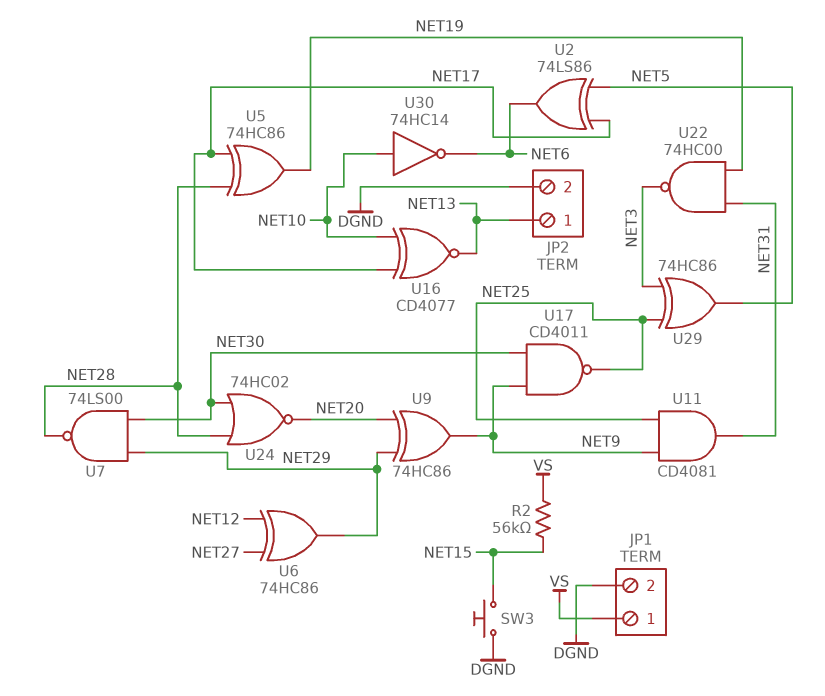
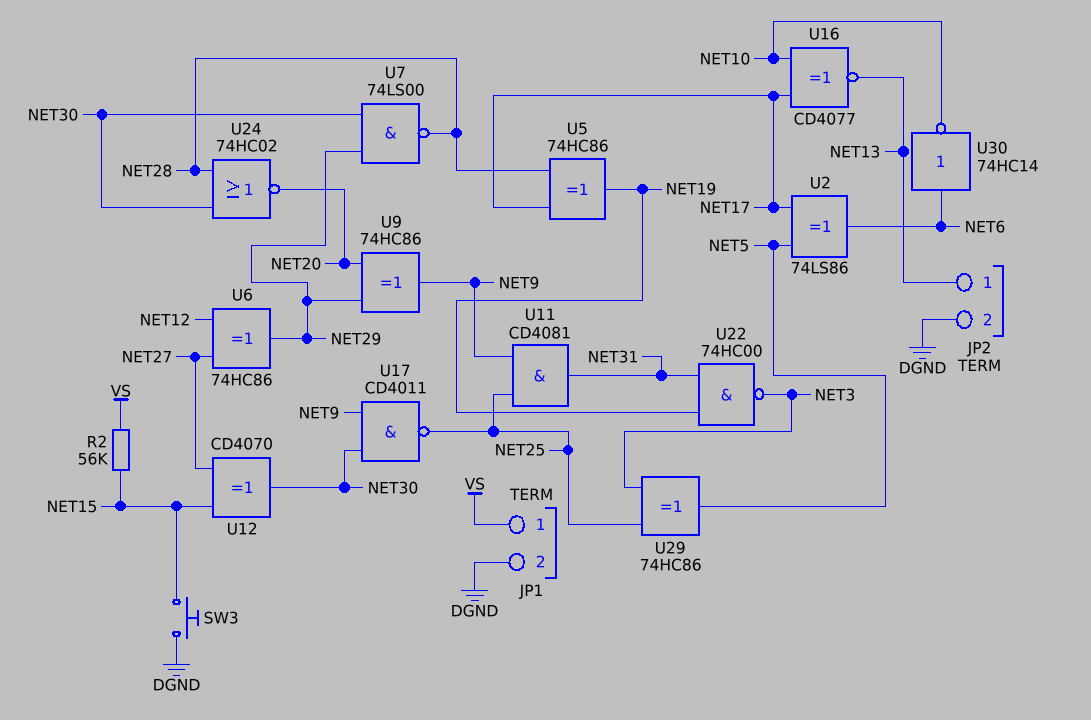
U12: none -> XOR CD4070 (in NET15, in NET27, out NET30)
U30: NOT 74HC14 (in NET10, out NET6) -> NOT 74HC14 (in NET6, out NET10)

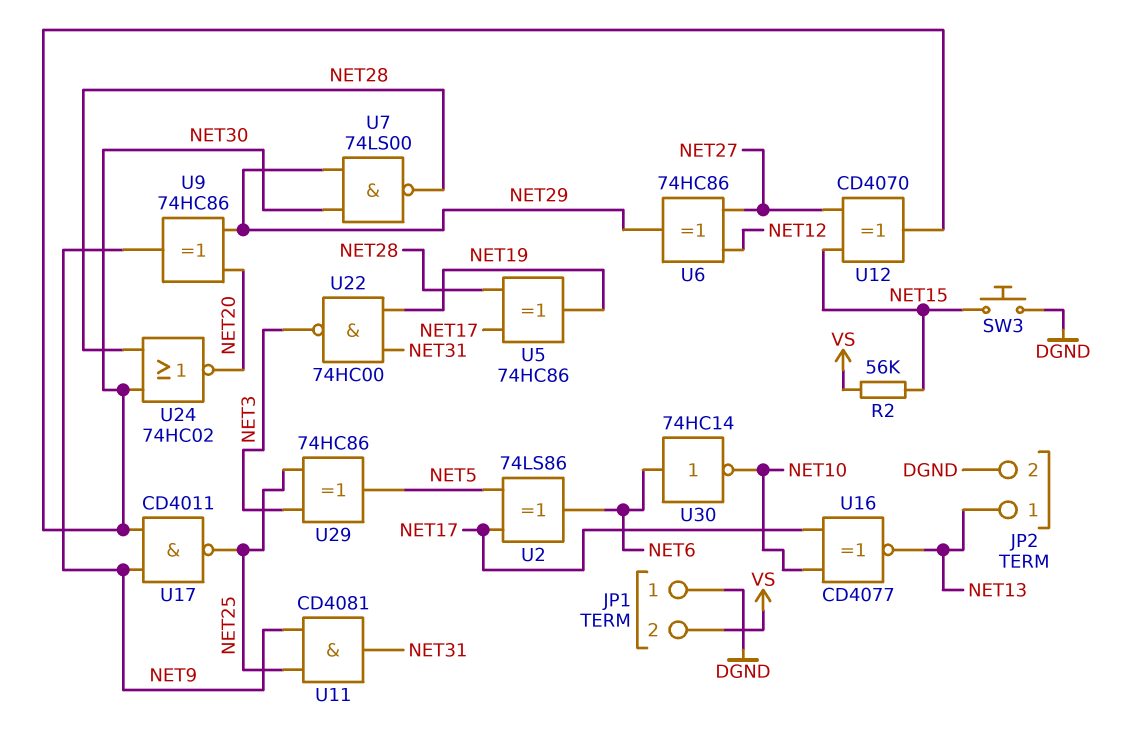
JP1 pin 1: VS -> DGND
JP1 pin 2: DGND -> VS

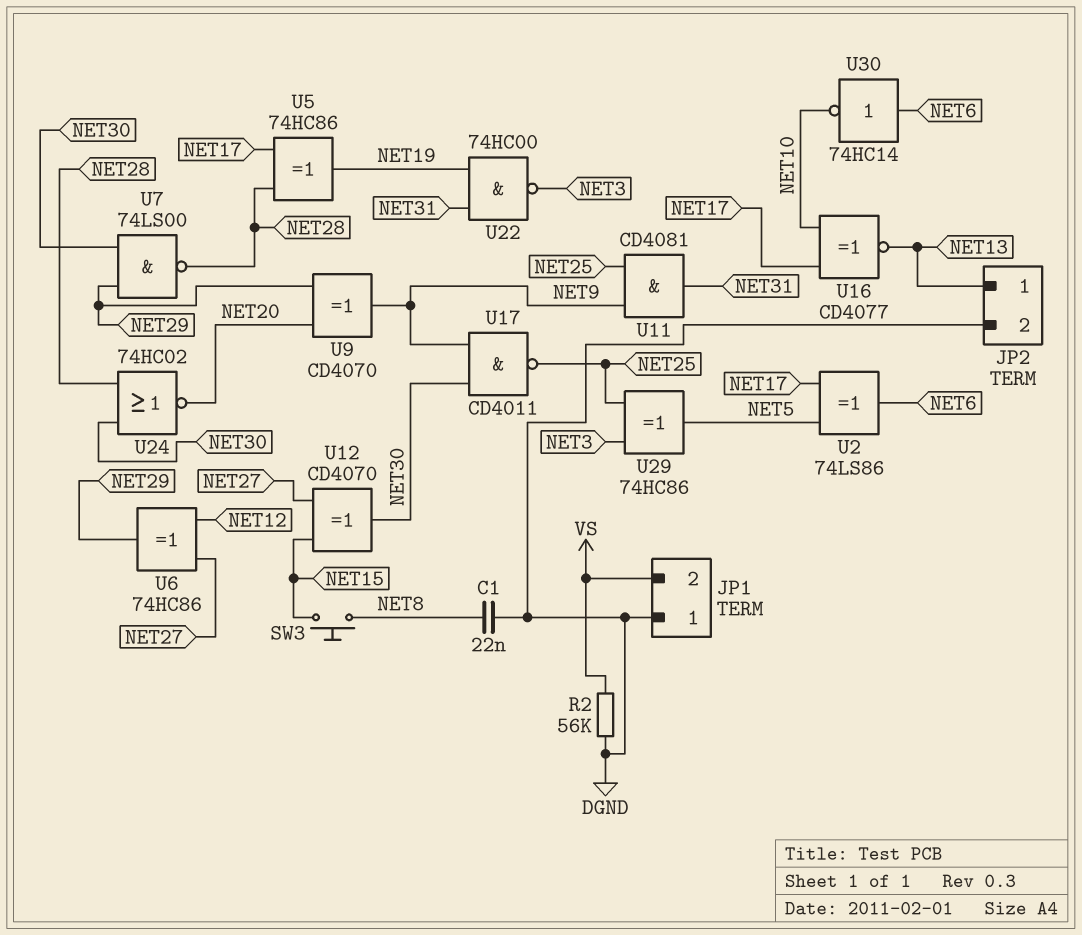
C1: none -> 22nF (DGND, NET8)
R2: 56k (NET15, VS) -> 56k (DGND, VS)
SW3: button (DGND, NET15) -> button (NET8, NET15)
U9: XOR 74HC86 (in NET20, in NET29, out NET9) -> XOR CD4070 (in NET20, in NET29, out NET9)

